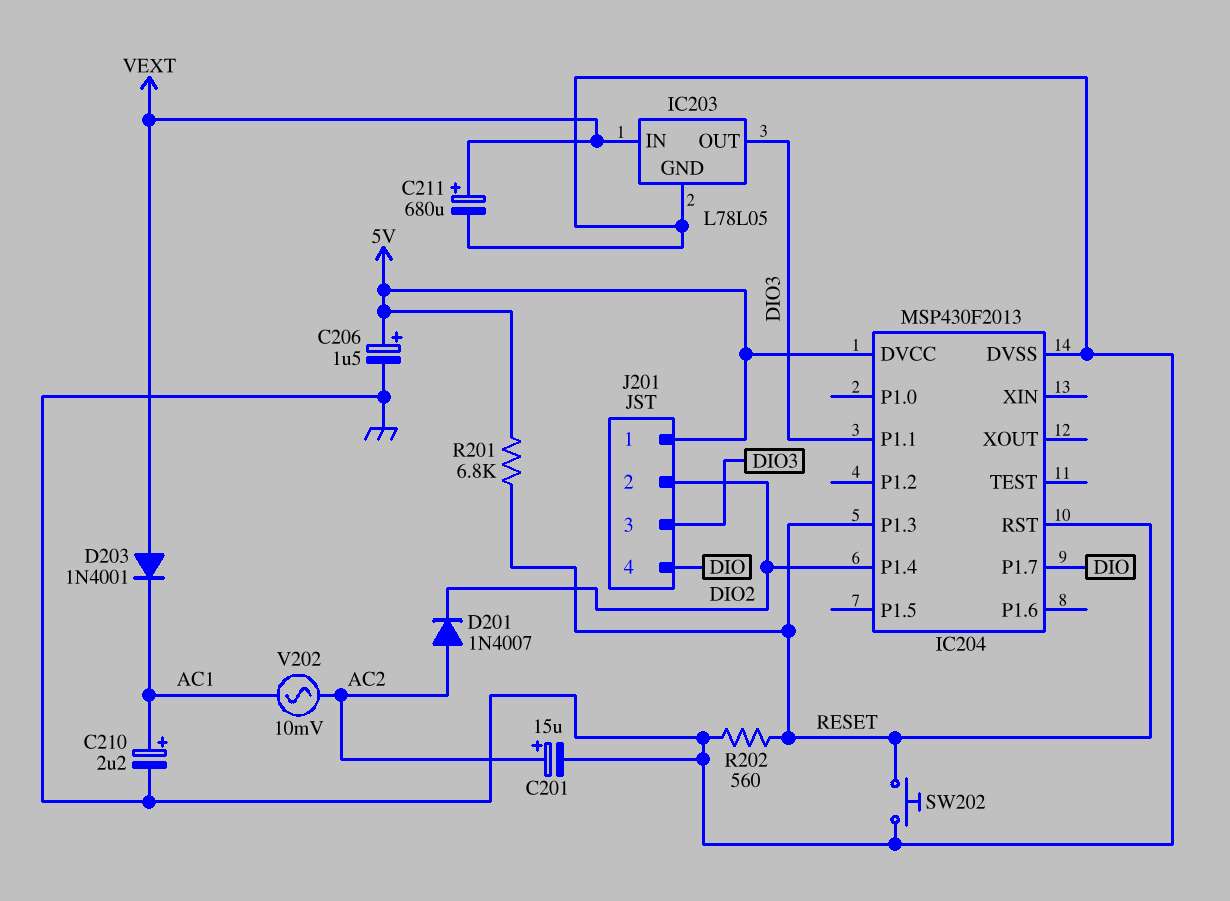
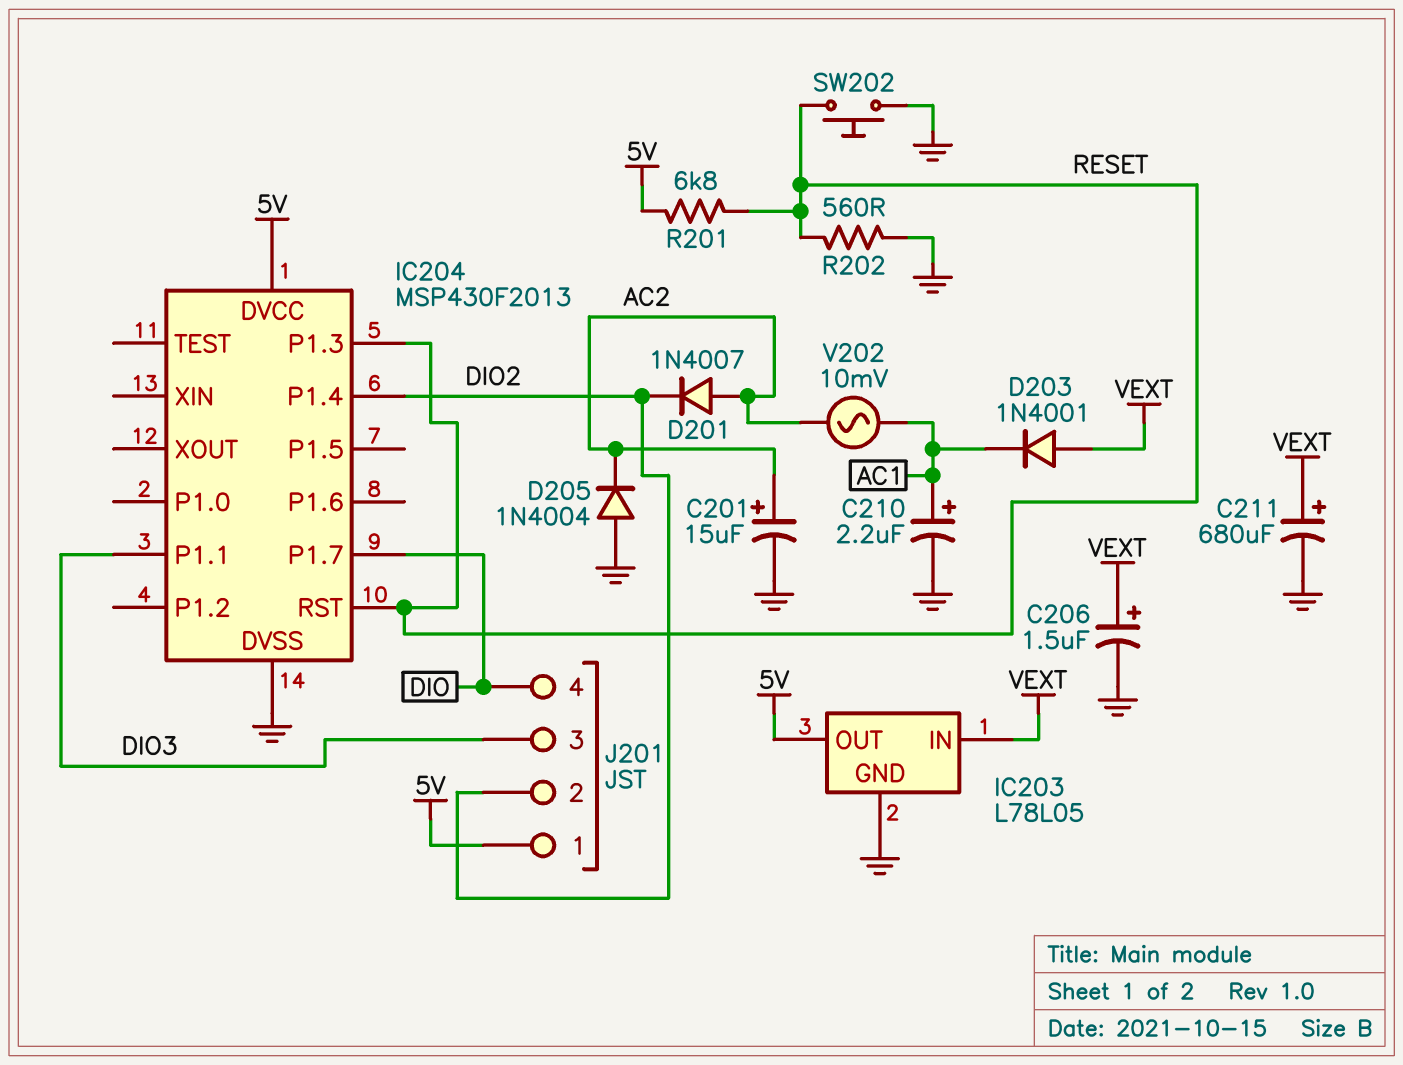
C206: 1.5uF (plus 5V, minus GND) -> 1.5uF (plus VEXT, minus GND)
D205: none -> diode 1N4004 (A GND, K AC2)
IC203 pin OUT: DIO3 -> 5V

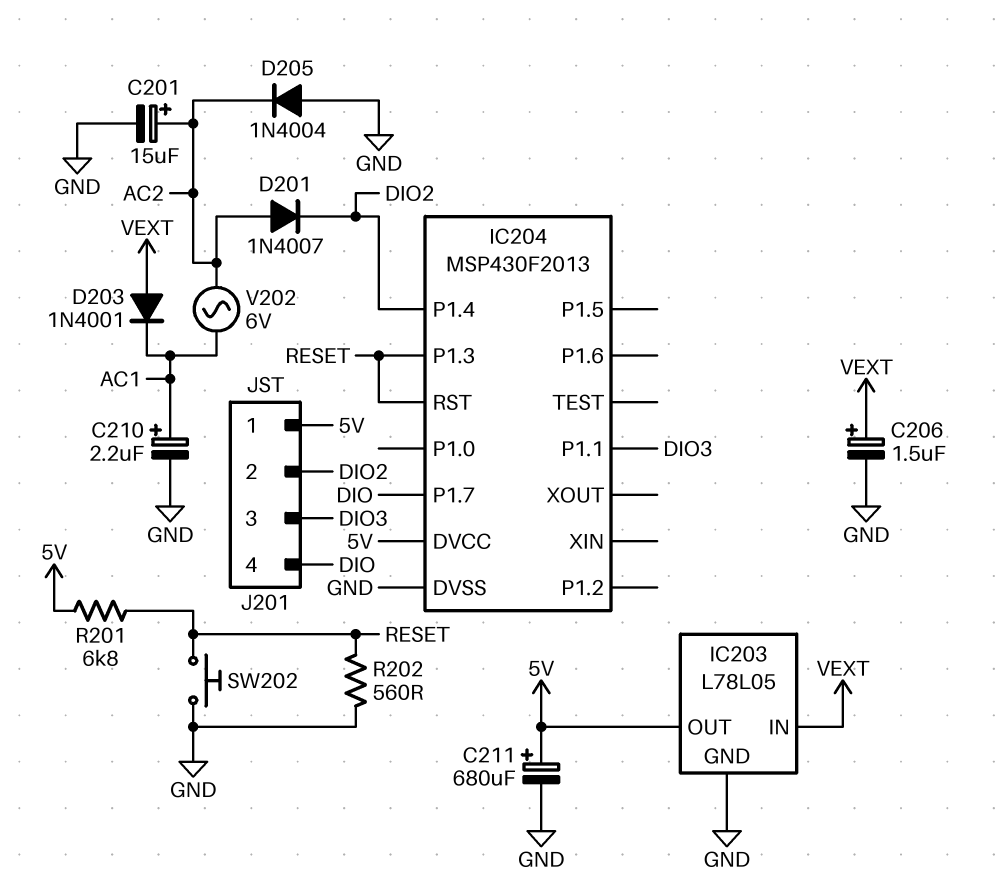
C211: 680uF (plus VEXT, minus GND) -> 680uF (plus 5V, minus GND)
V202: AC 10mV (AC1, AC2) -> AC 6V (AC1, AC2)

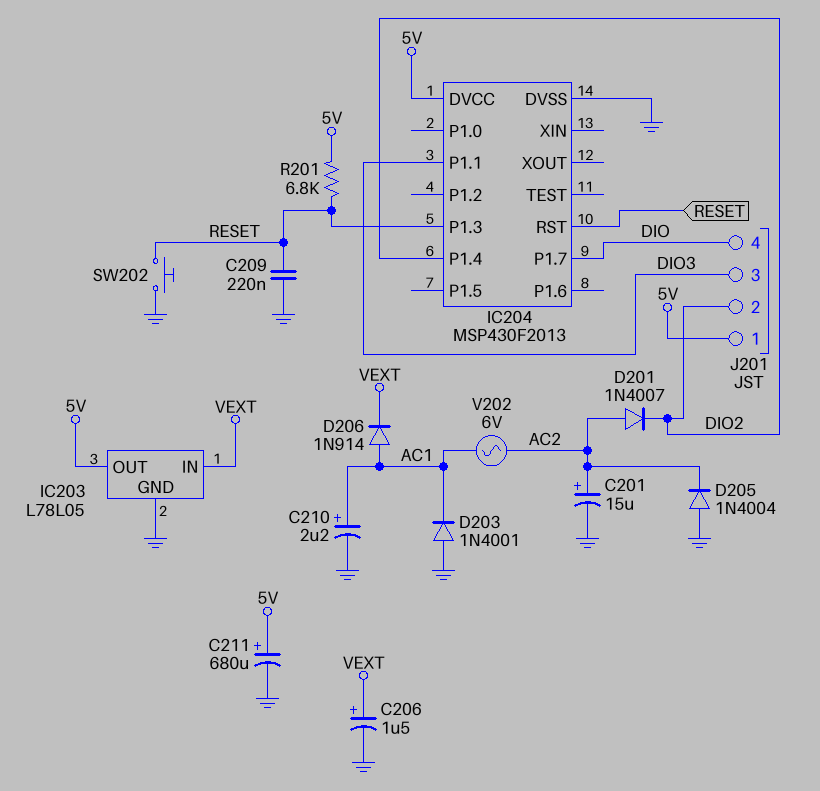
C209: none -> 220nF (GND, RESET)
D203: diode 1N4001 (A VEXT, K AC1) -> diode 1N4001 (A GND, K AC1)
D206: none -> diode 1N914 (A AC1, K VEXT)
R202: 560 (GND, RESET) -> none

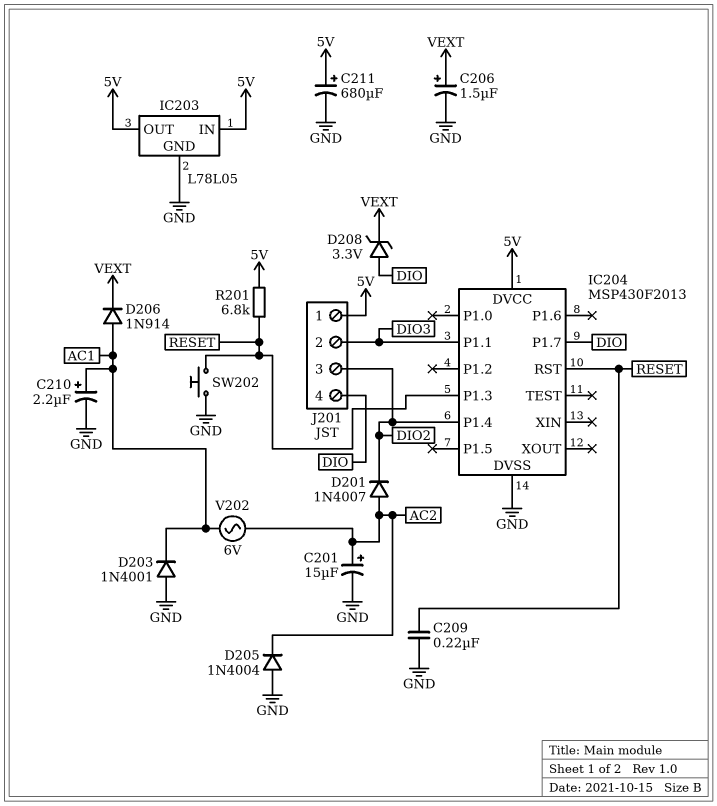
D208: none -> zener 3.3V (A DIO, K VEXT)
IC203 pin IN: VEXT -> 5V
J201 pin 2: DIO2 -> DIO3
J201 pin 3: DIO3 -> DIO2

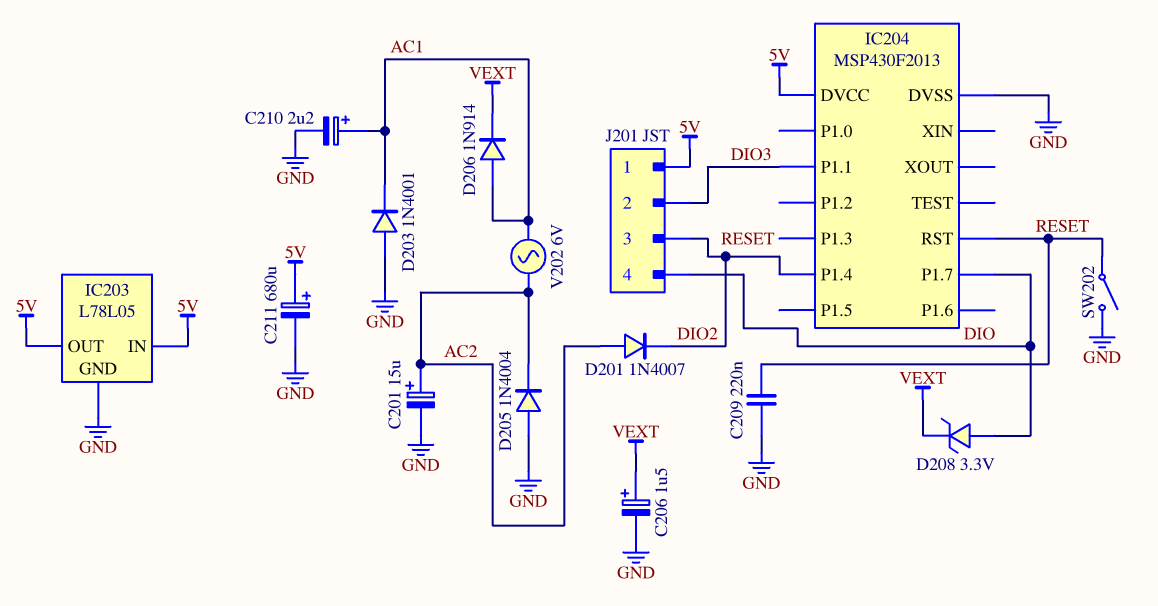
R201: 6.8k (5V, RESET) -> none
SW202: button (GND, RESET) -> switch (GND, RESET)

